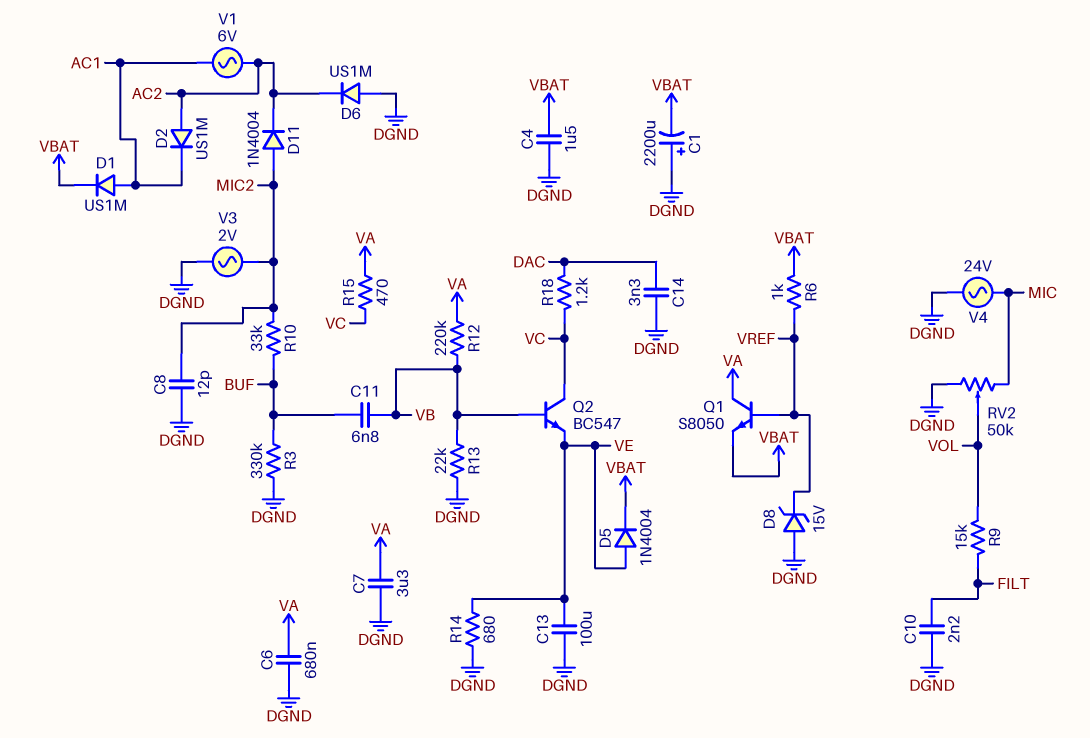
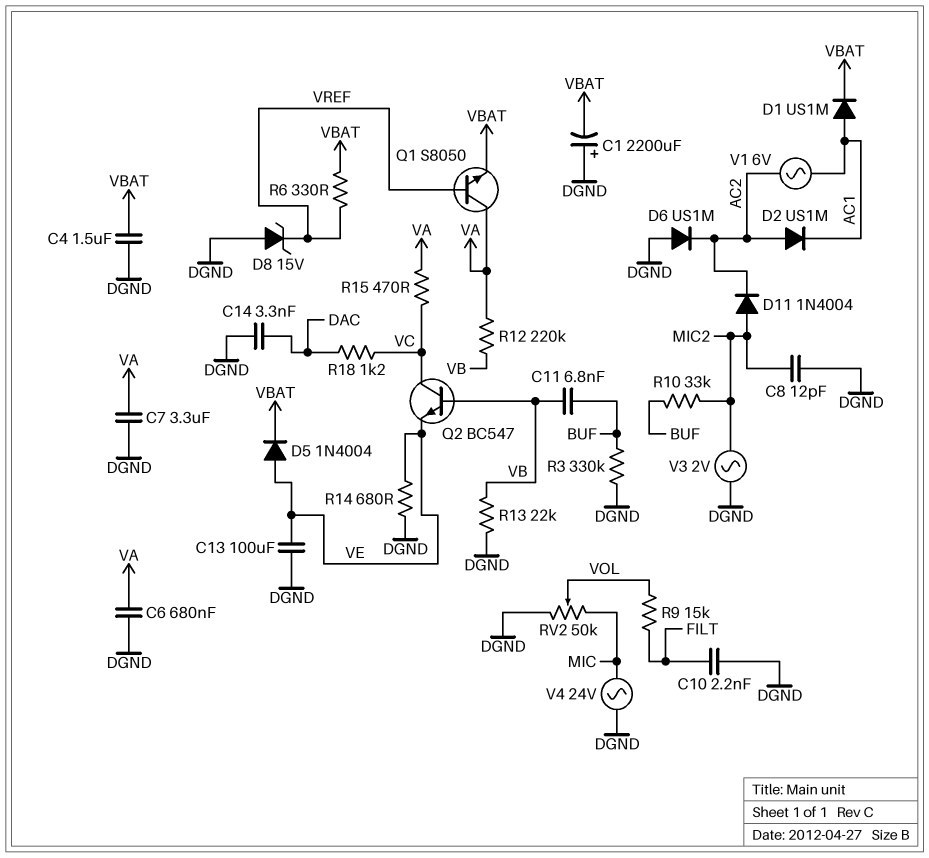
R6: 1k (VBAT, VREF) -> 330 (VBAT, VREF)

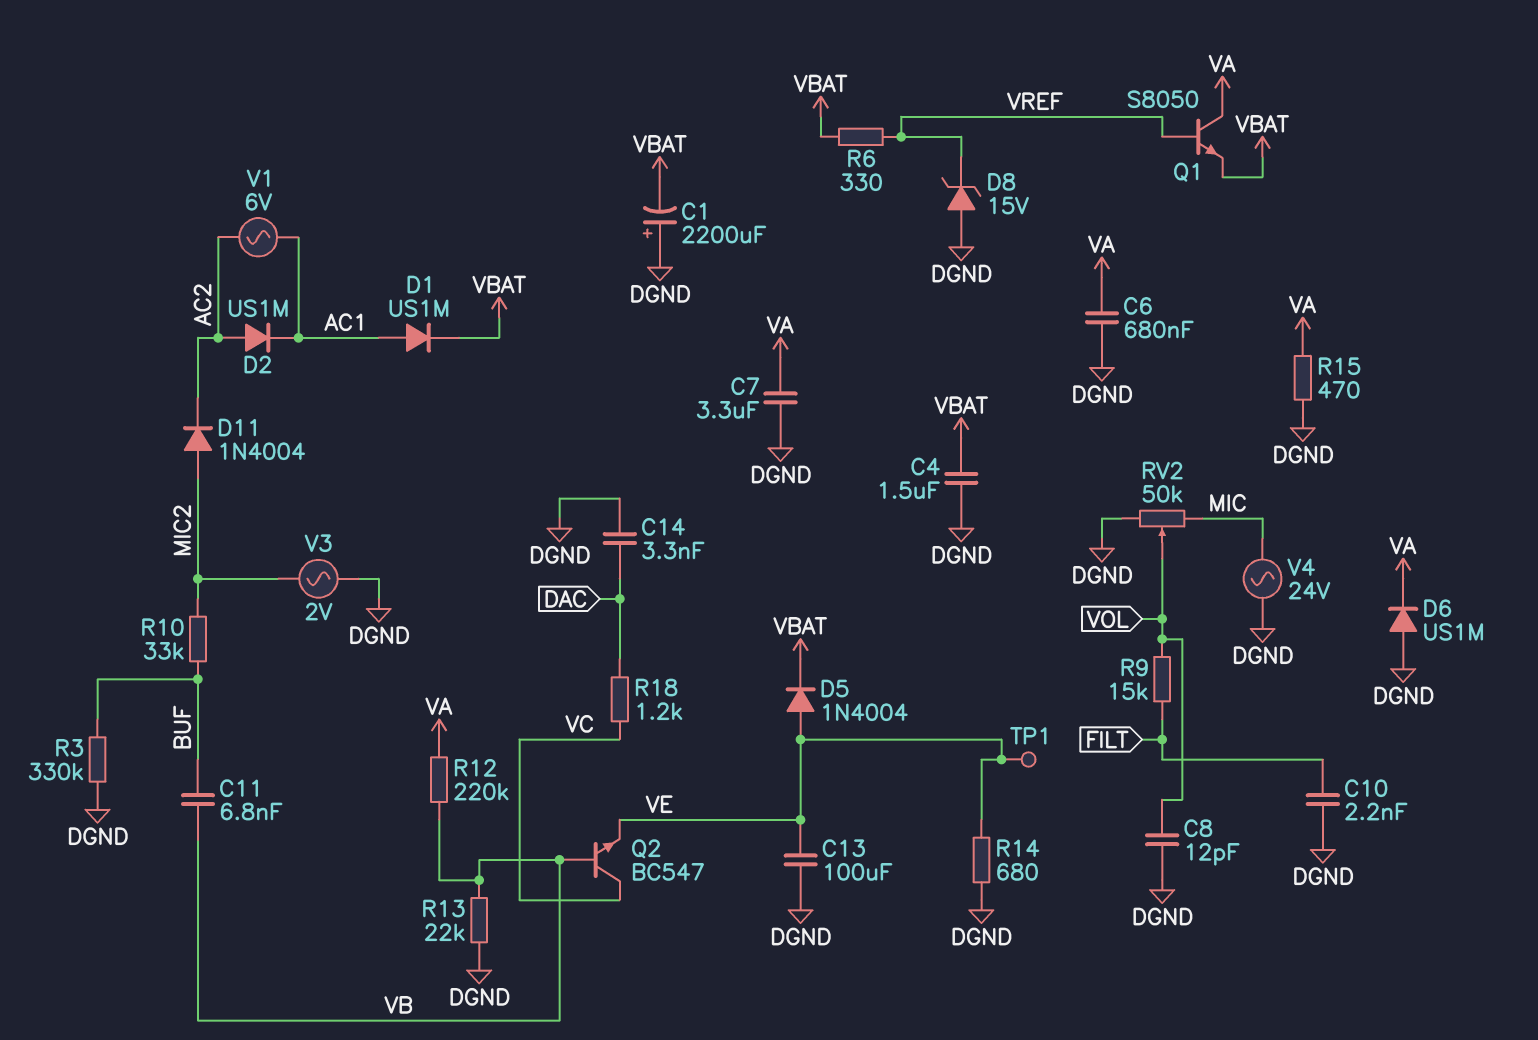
C8: 12pF (DGND, MIC2) -> 12pF (DGND, VOL)
D6: diode US1M (A DGND, K AC2) -> diode US1M (A DGND, K VA)
R15: 470 (VA, VC) -> 470 (DGND, VA)
TP1: none -> test point (VE)

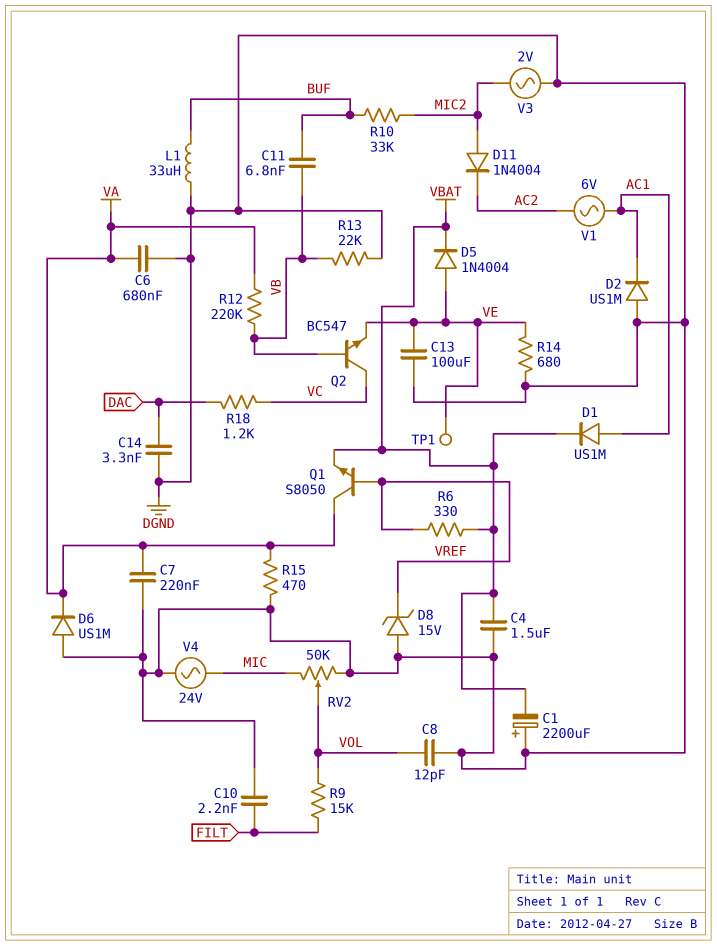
C7: 3.3uF (DGND, VA) -> 220nF (DGND, VA)
D2: diode US1M (A AC2, K AC1) -> diode US1M (A DGND, K AC1)
L1: none -> 33uH (BUF, DGND)
R3: 330k (BUF, DGND) -> none

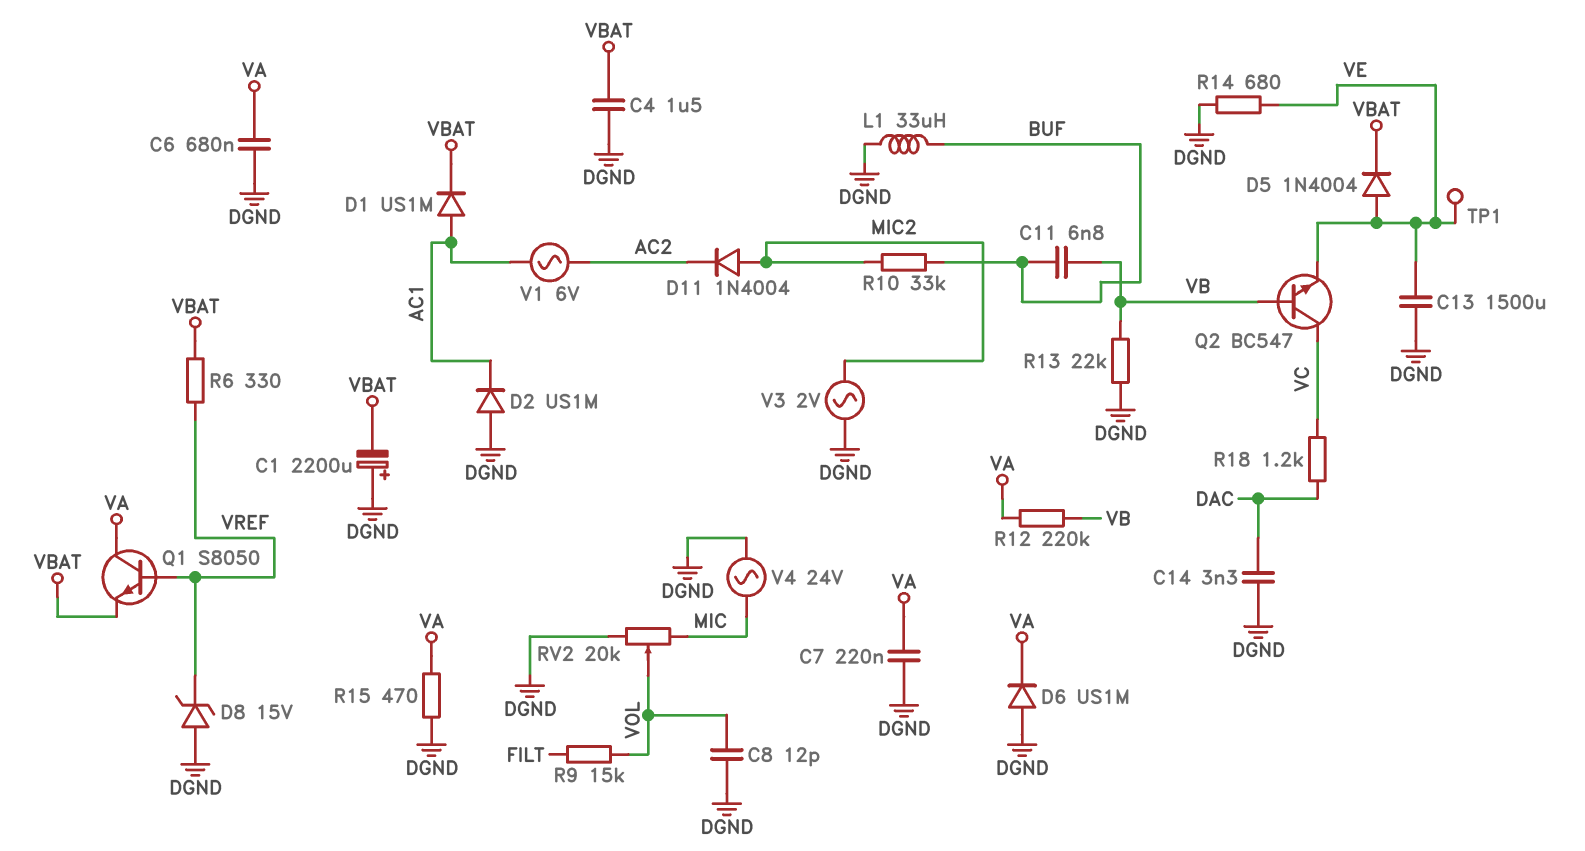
C10: 2.2nF (DGND, FILT) -> none
C13: 100uF (DGND, VE) -> 1500uF (DGND, VE)
RV2: 50k (DGND, MIC, wiper VOL) -> 20k (DGND, MIC, wiper VOL)

